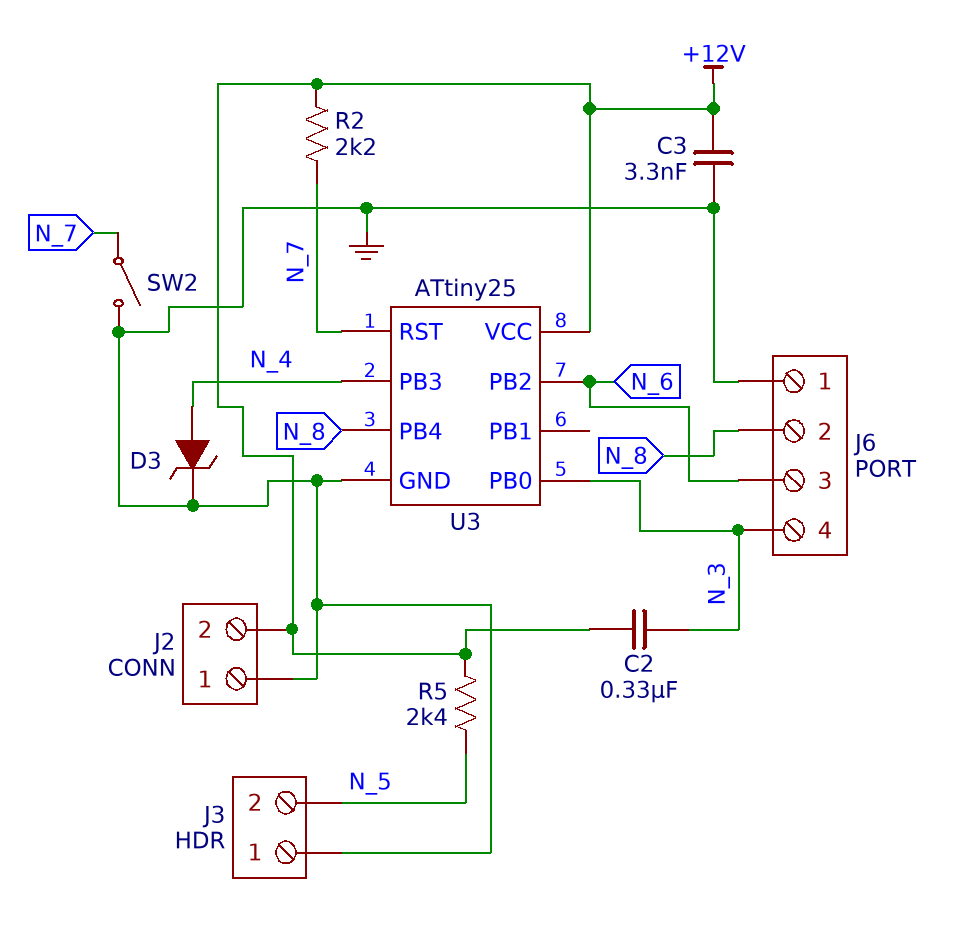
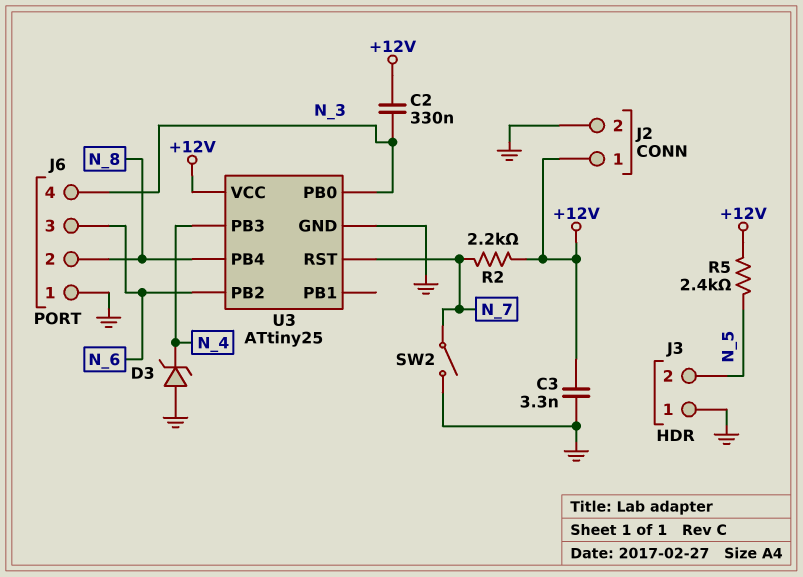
D3: zener (A N_4, K GND) -> zener (A GND, K N_4)
J2 pin 1: GND -> +12V
J2 pin 2: +12V -> GND

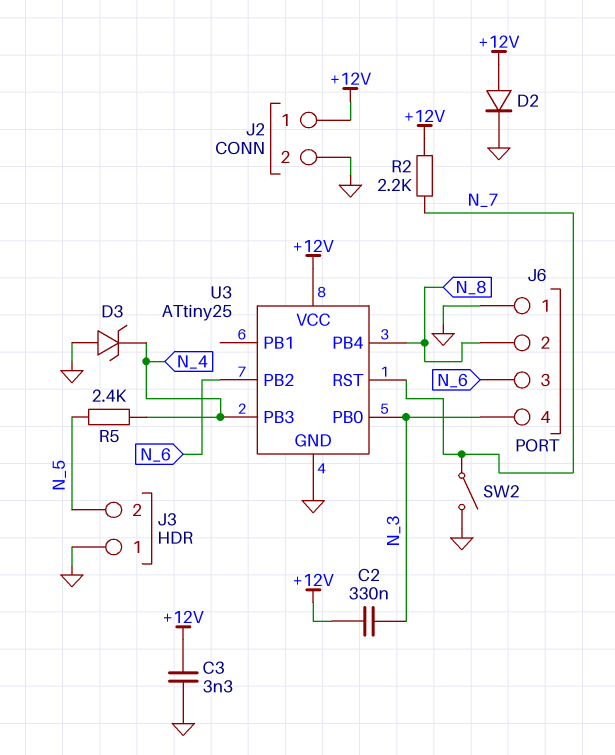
D2: none -> diode (A +12V, K GND)
R5: 2.4k (+12V, N_5) -> 2.4k (N_4, N_5)

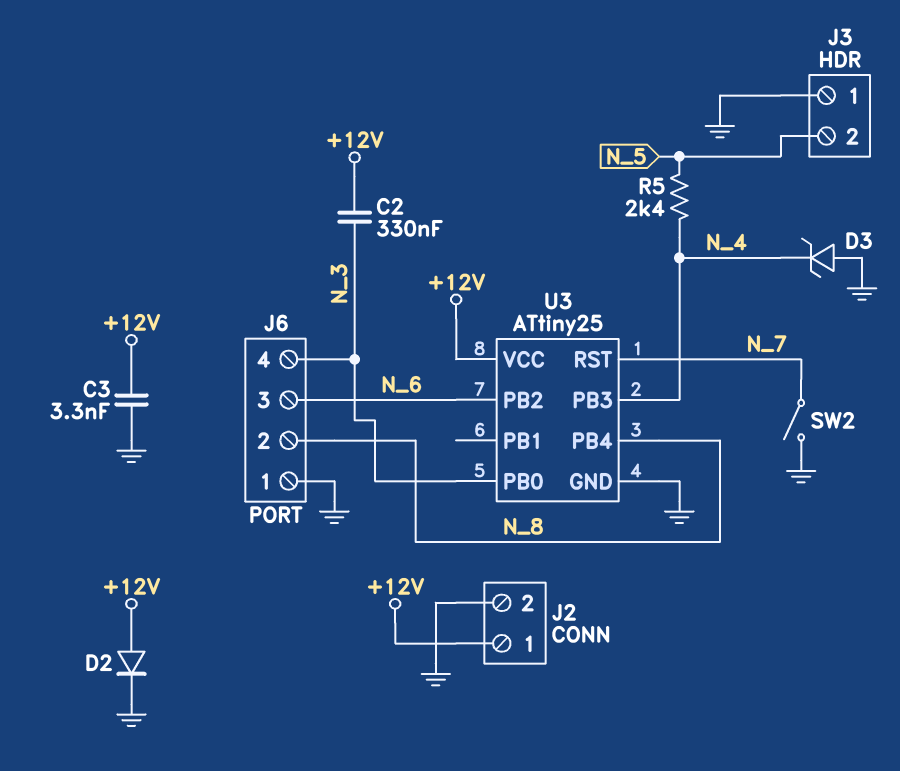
R2: 2.2k (+12V, N_7) -> none

